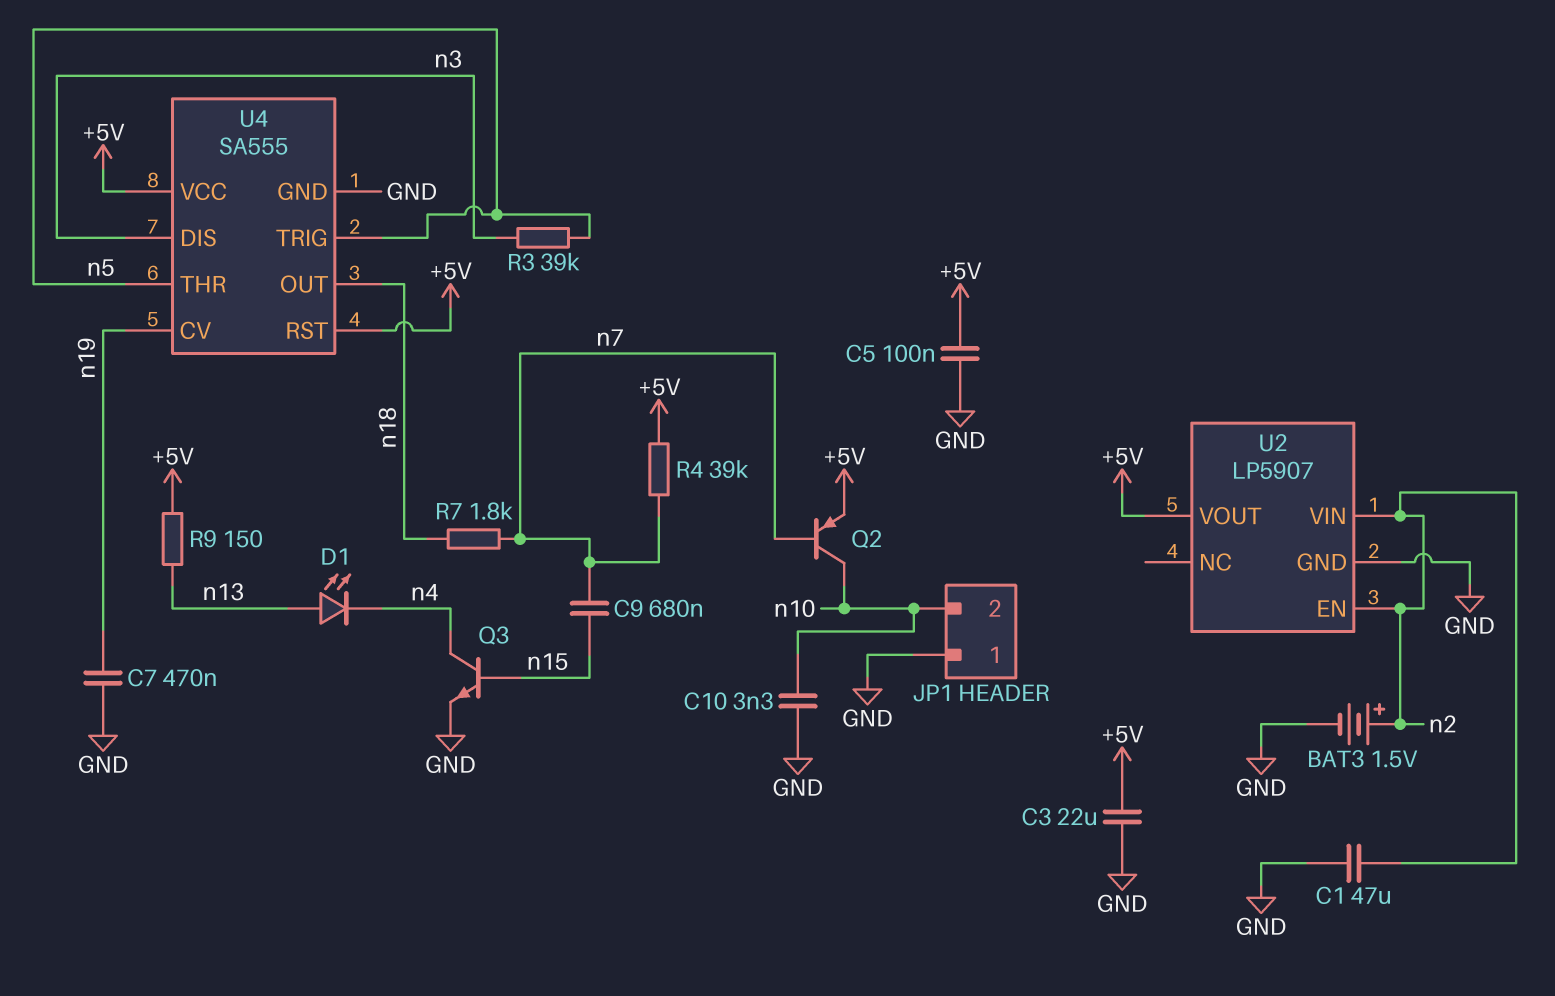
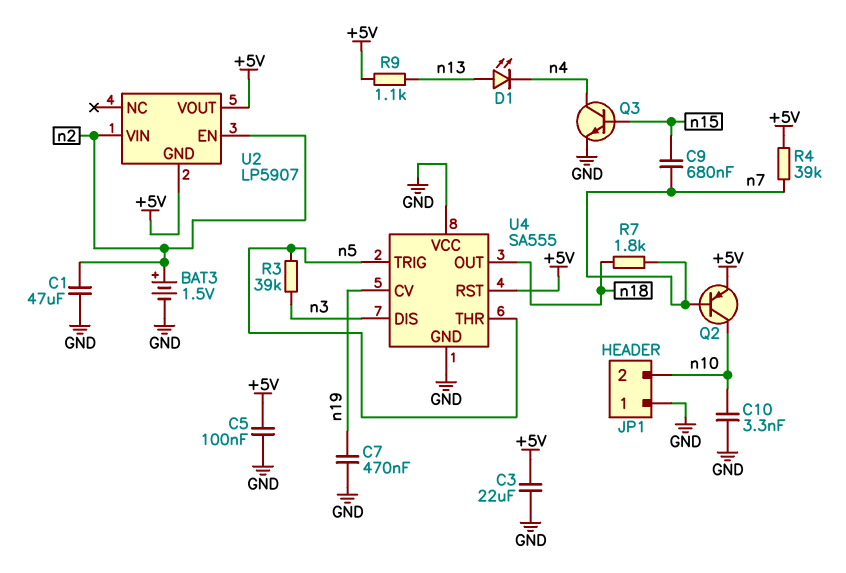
R9: 150 (+5V, n13) -> 1.1k (+5V, n13)
U2 pin GND: GND -> +5V
U4 pin VCC: +5V -> GND

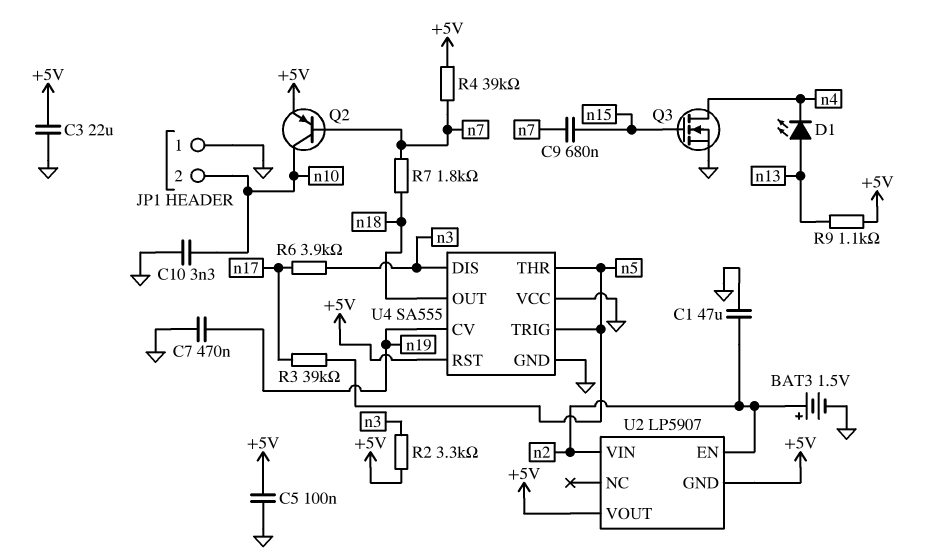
Q3: NPN (B n15, C n4, E GND) -> NMOS (G n15, D n4, S GND)
R2: none -> 3.3k (+5V, n3)
R3: 39k (n3, n5) -> 39k (n5, n17)
R6: none -> 3.9k (n3, n17)

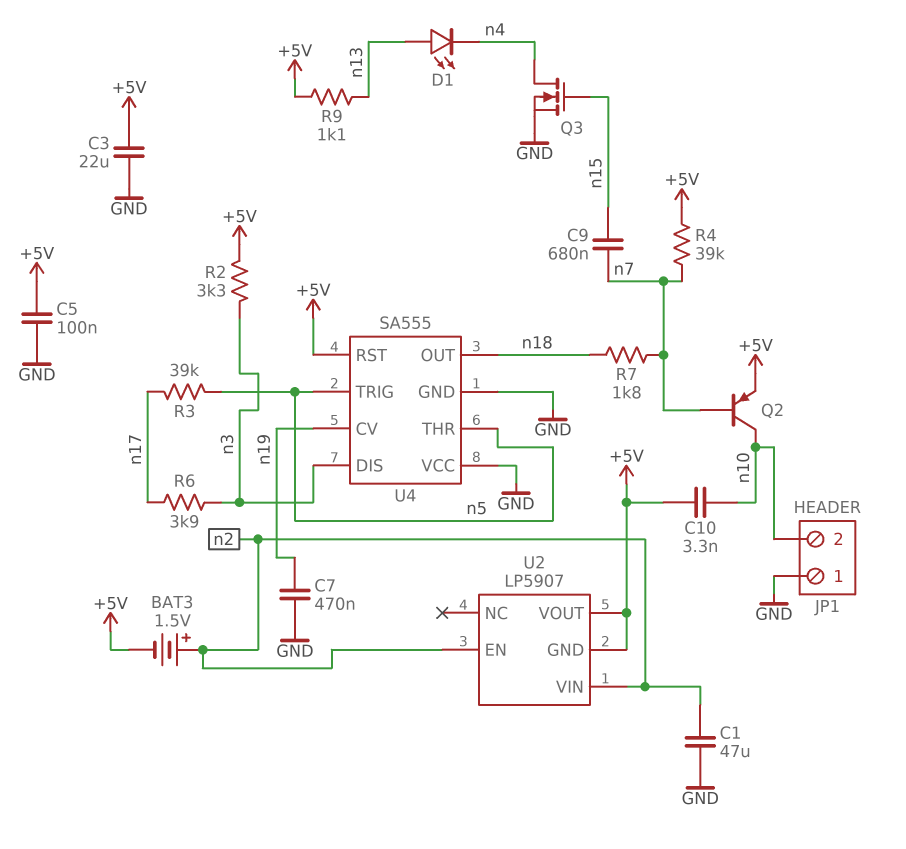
BAT3: 1.5V (plus n2, minus GND) -> 1.5V (plus n2, minus +5V)
C10: 3.3nF (GND, n10) -> 3.3nF (+5V, n10)

